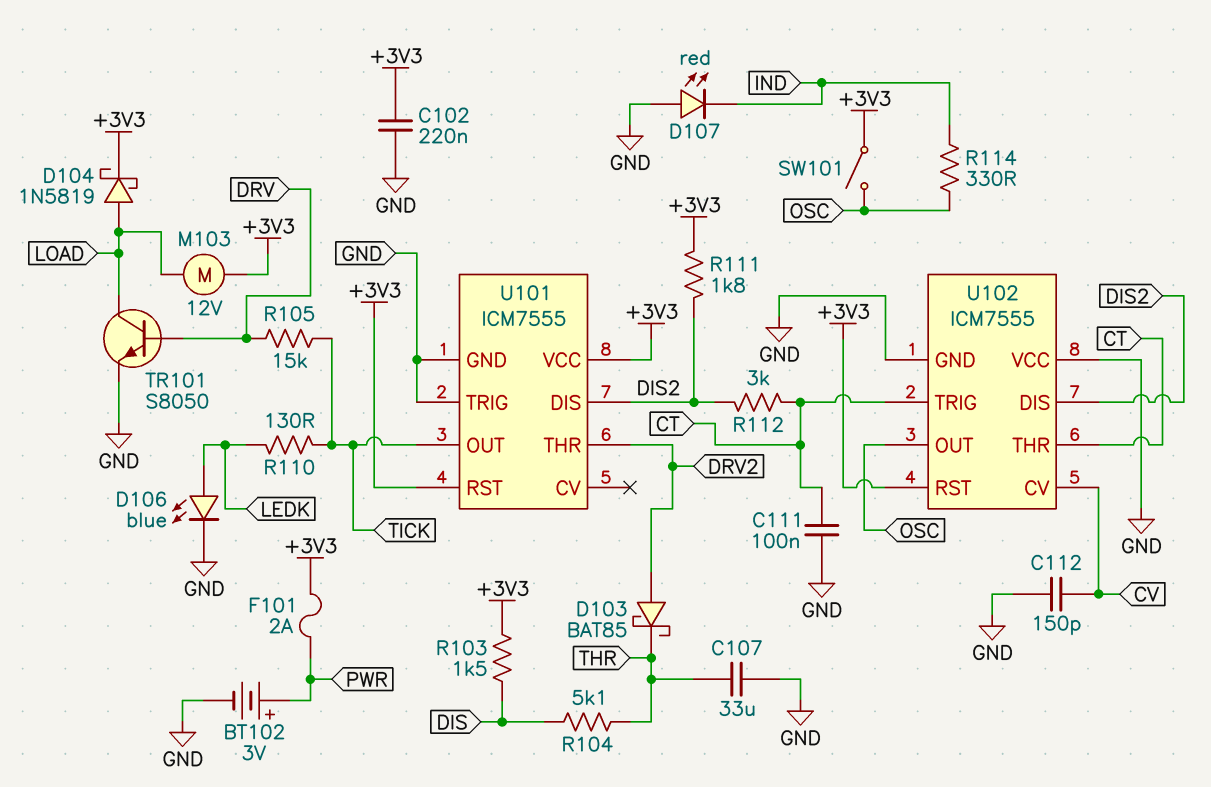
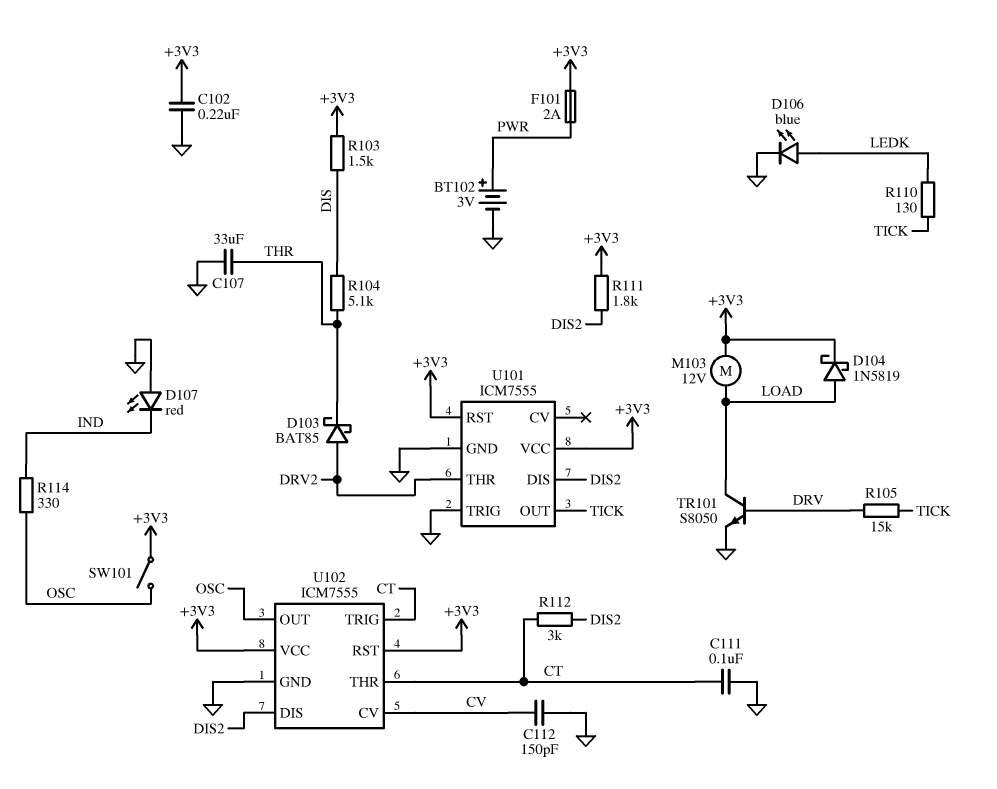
U102 pin VCC: GND -> +3V3

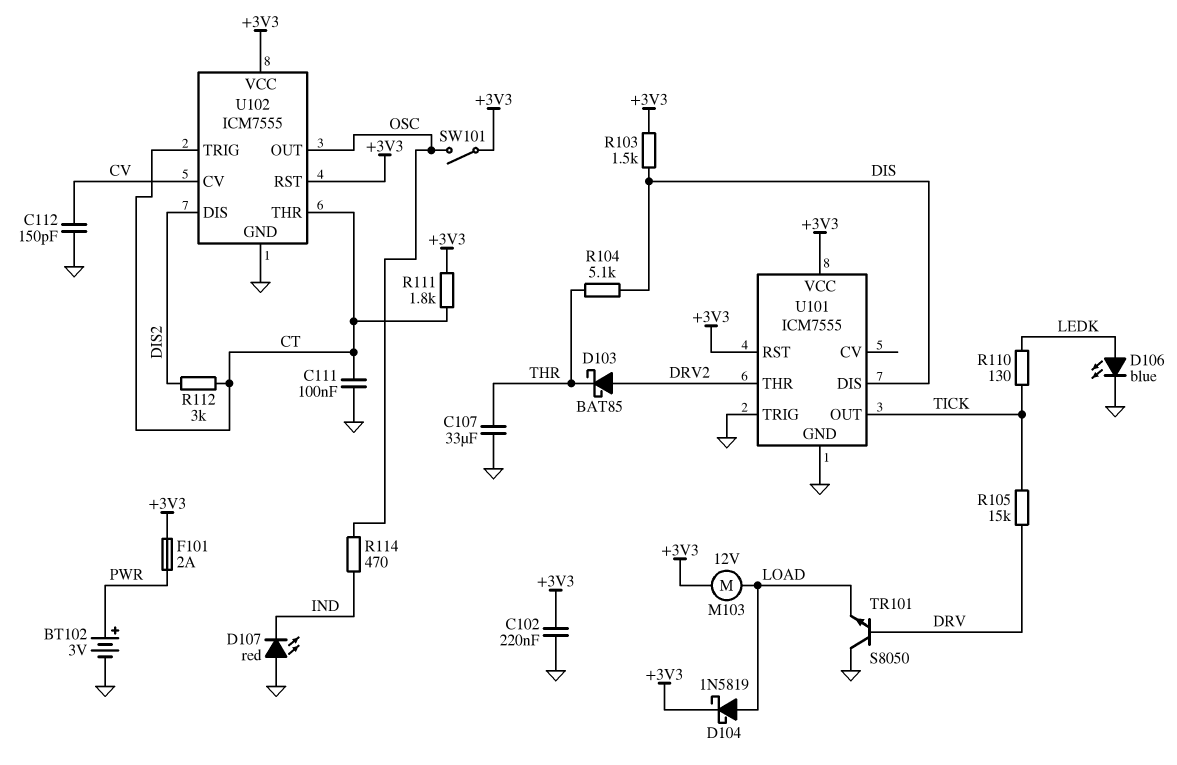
R111: 1.8k (+3V3, DIS2) -> 1.8k (+3V3, CT)
R114: 330 (IND, OSC) -> 470 (IND, OSC)
TR101: NPN S8050 (B DRV, C LOAD, E GND) -> NPN S8050 (B DRV, C GND, E LOAD)
U101 pin DIS: DIS2 -> DIS

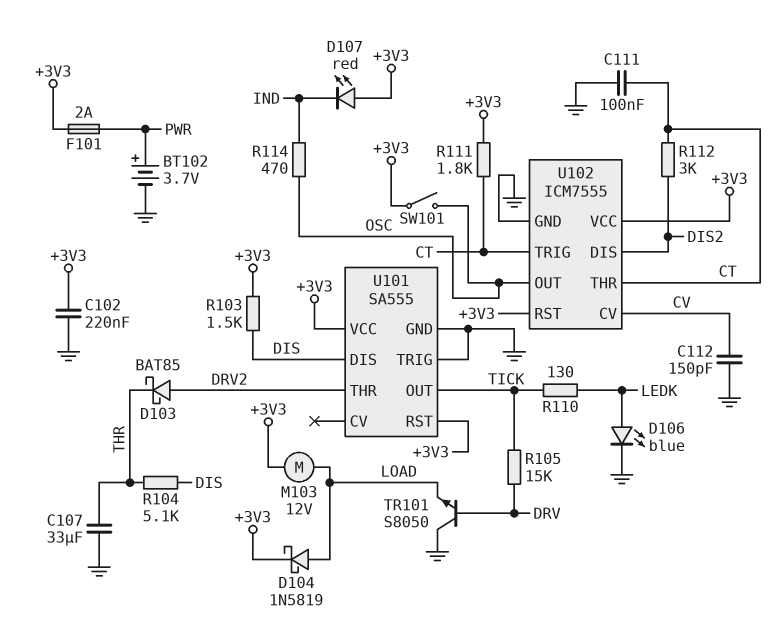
BT102: 3V (plus PWR, minus GND) -> 3.7V (plus PWR, minus GND)
D107: LED red (A GND, K IND) -> LED red (A +3V3, K IND)
U101: ICM7555 -> SA555

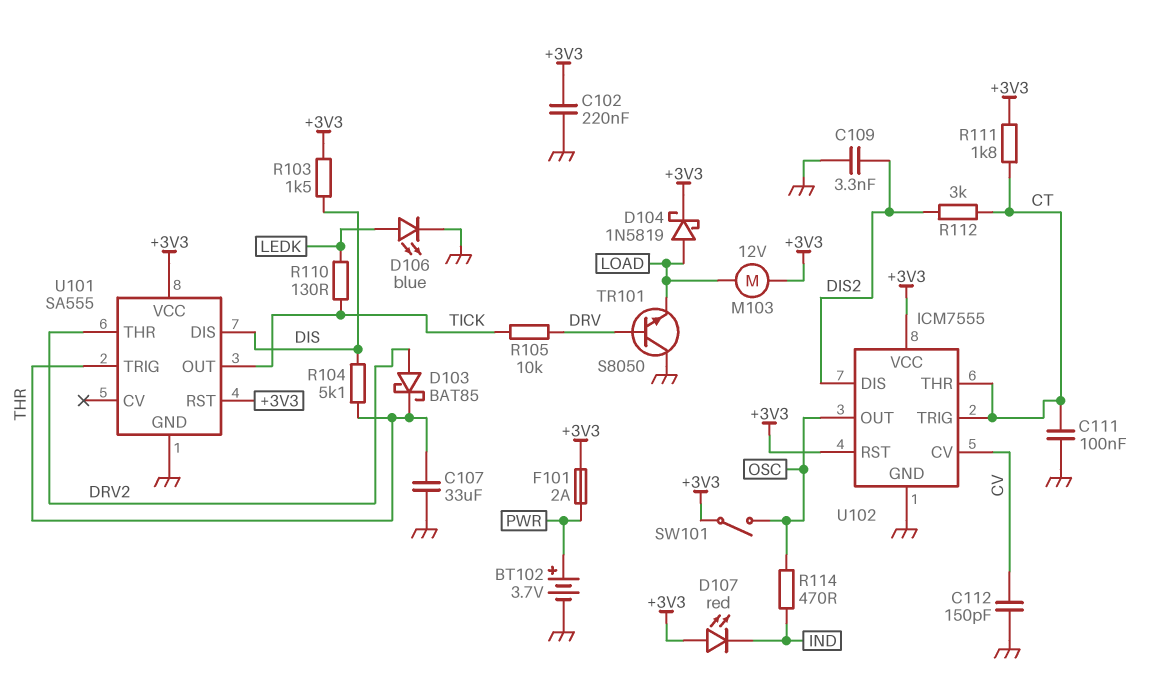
C109: none -> 3.3nF (DIS2, GND)
R105: 15k (DRV, TICK) -> 10k (DRV, TICK)
U101 pin TRIG: GND -> THR

